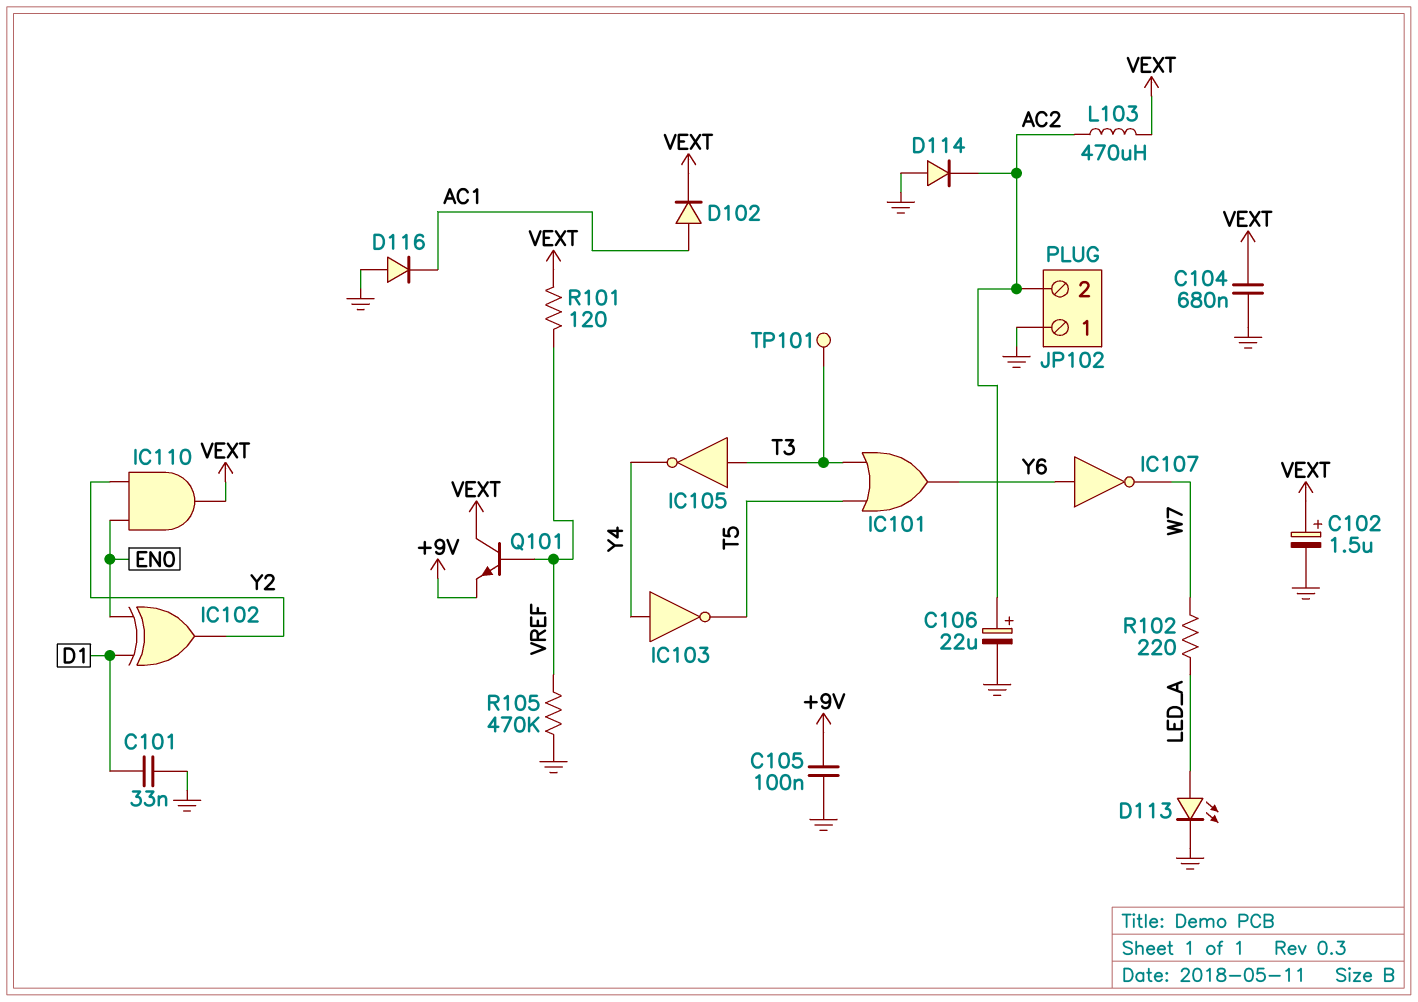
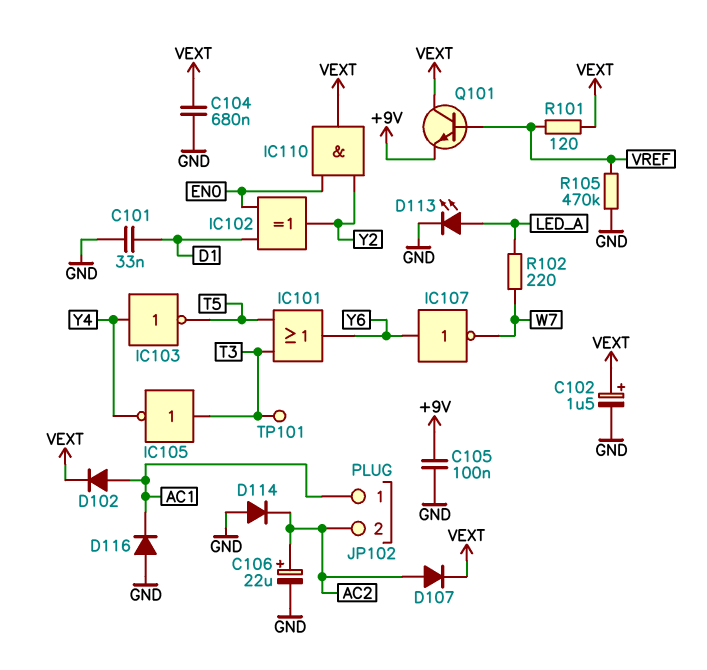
D107: none -> diode (A AC2, K VEXT)
JP102 pin 1: GND -> AC1
L103: 470uH (AC2, VEXT) -> none

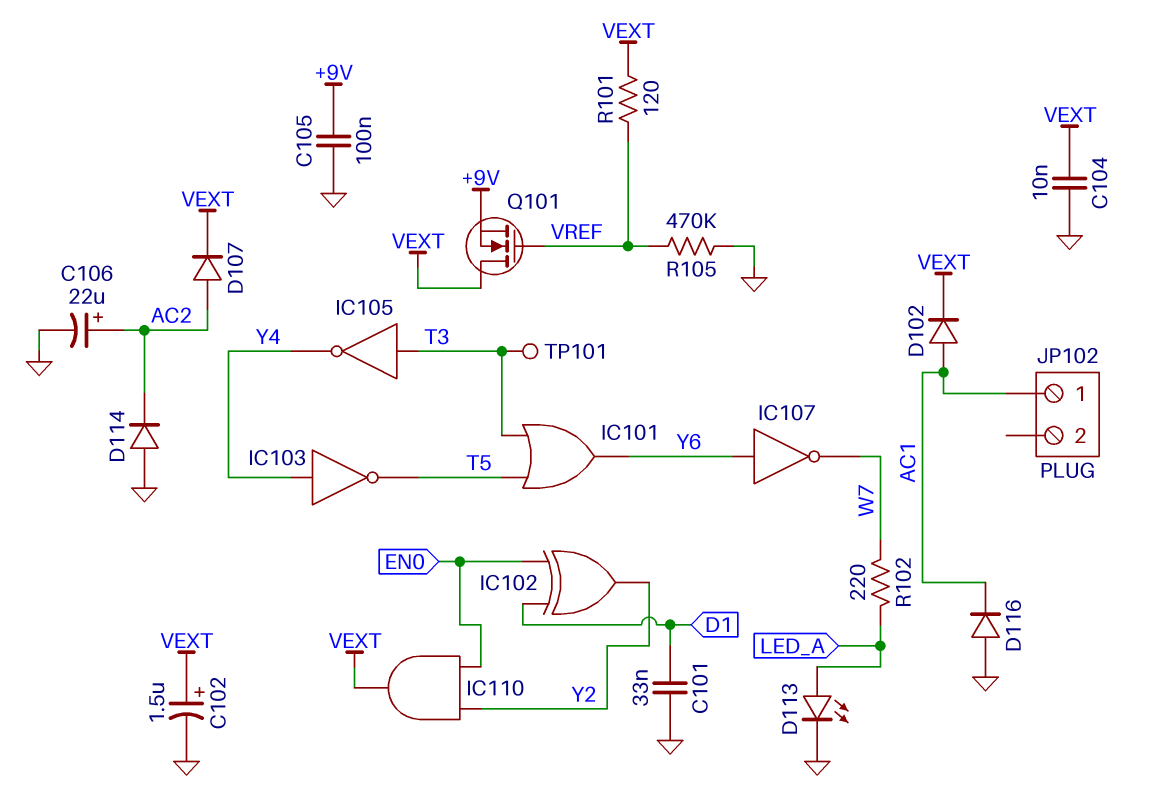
C104: 680nF (GND, VEXT) -> 10nF (GND, VEXT)
JP102 pin 2: AC2 -> none
Q101: NPN (B VREF, C VEXT, E +9V) -> NMOS (G VREF, D VEXT, S +9V)

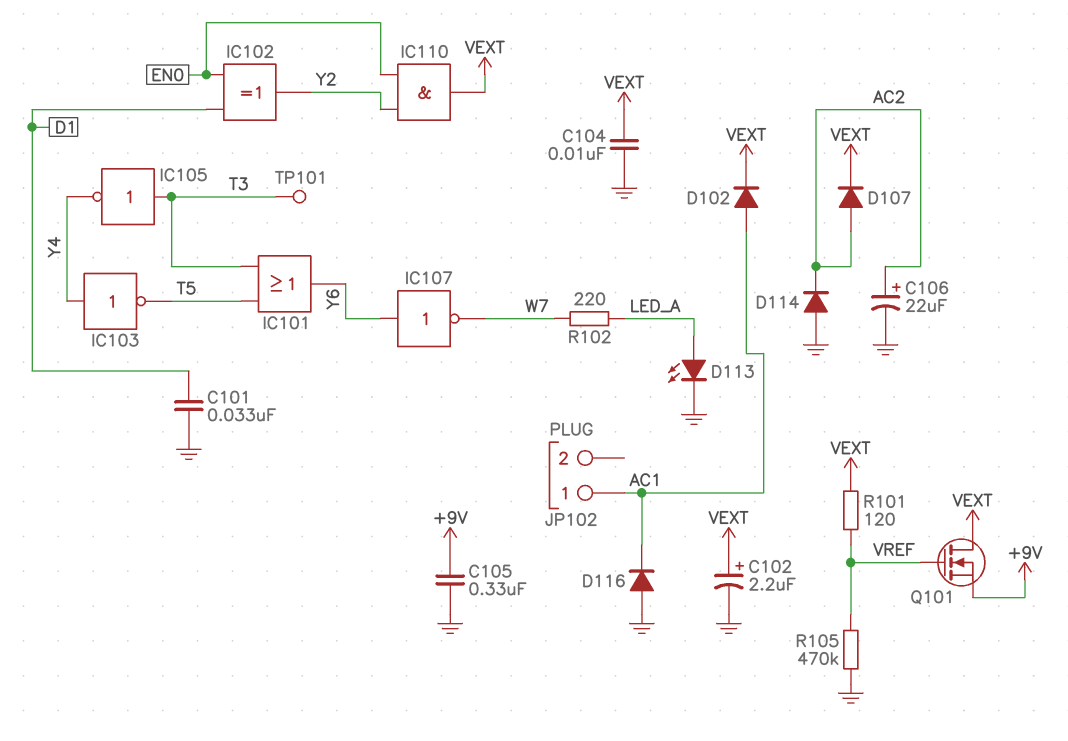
C102: 1.5uF (plus VEXT, minus GND) -> 2.2uF (plus VEXT, minus GND)
C105: 100nF (+9V, GND) -> 330nF (+9V, GND)

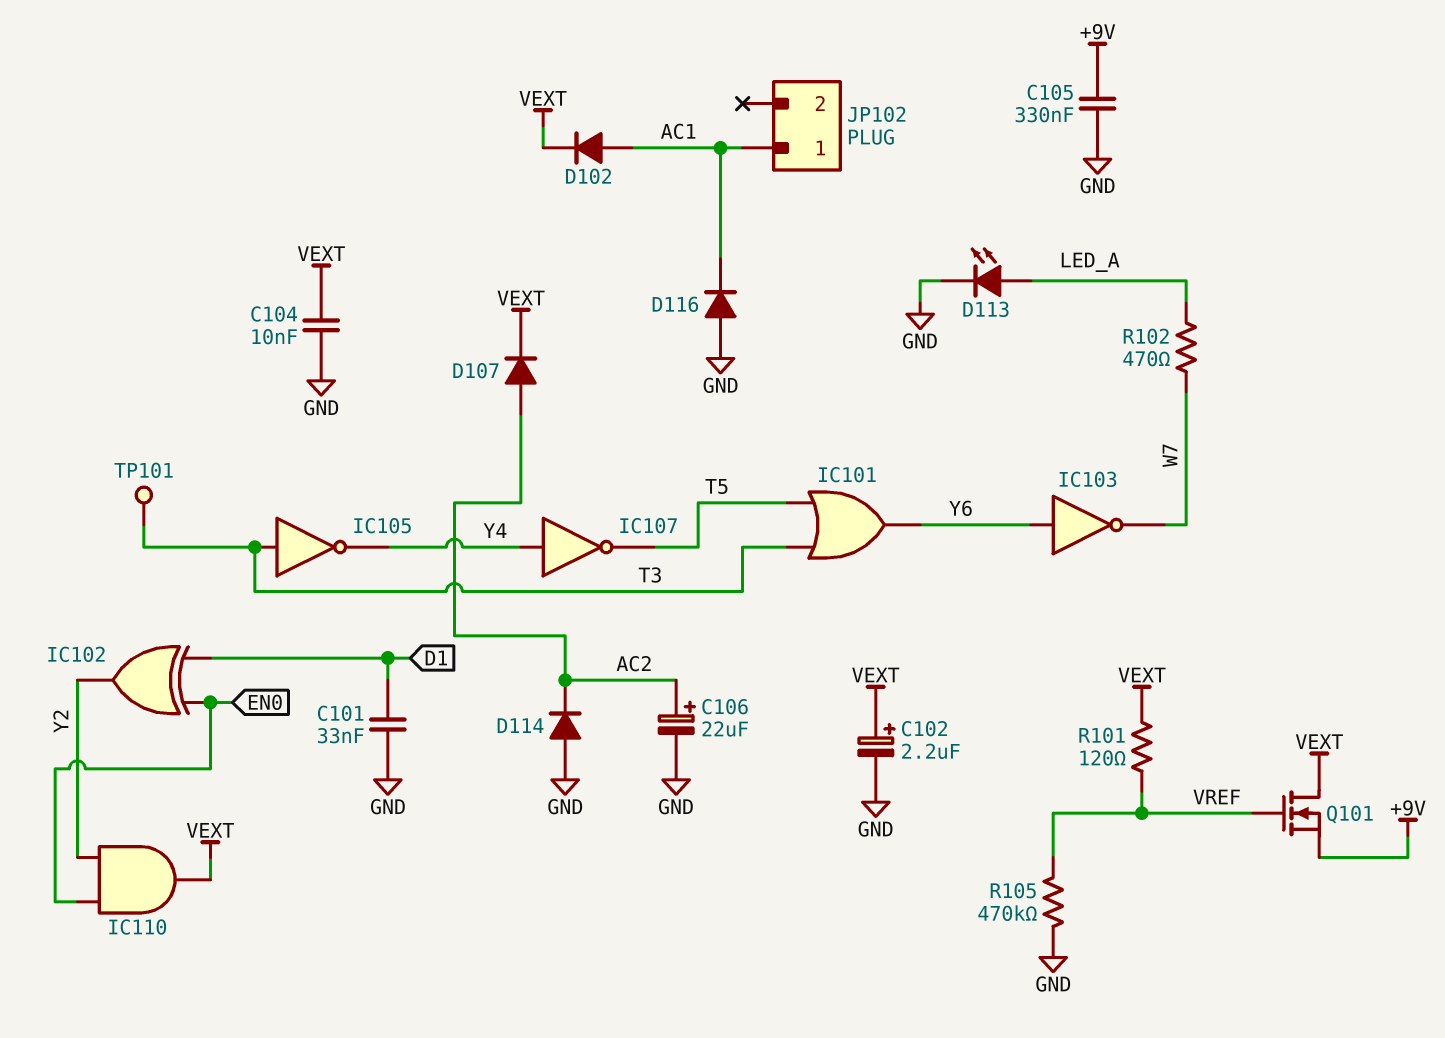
IC103: NOT (in Y4, out T5) -> NOT (in Y6, out W7)
IC107: NOT (in Y6, out W7) -> NOT (in Y4, out T5)
R102: 220 (LED_A, W7) -> 470 (LED_A, W7)

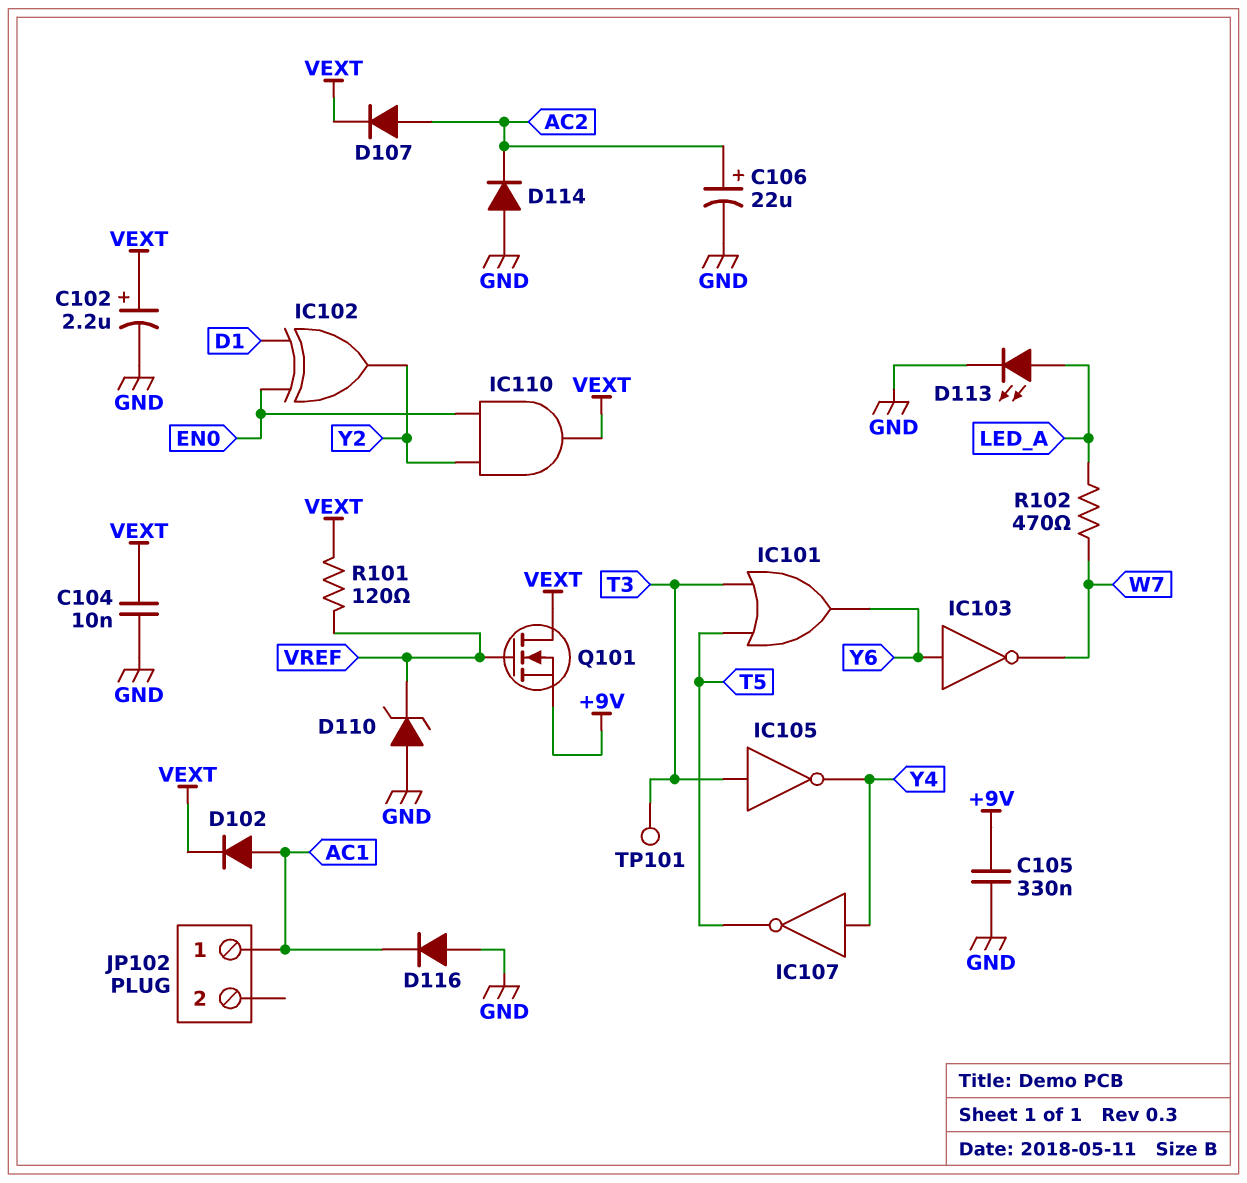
C101: 33nF (D1, GND) -> none
D110: none -> zener (A GND, K VREF)
R105: 470k (GND, VREF) -> none

